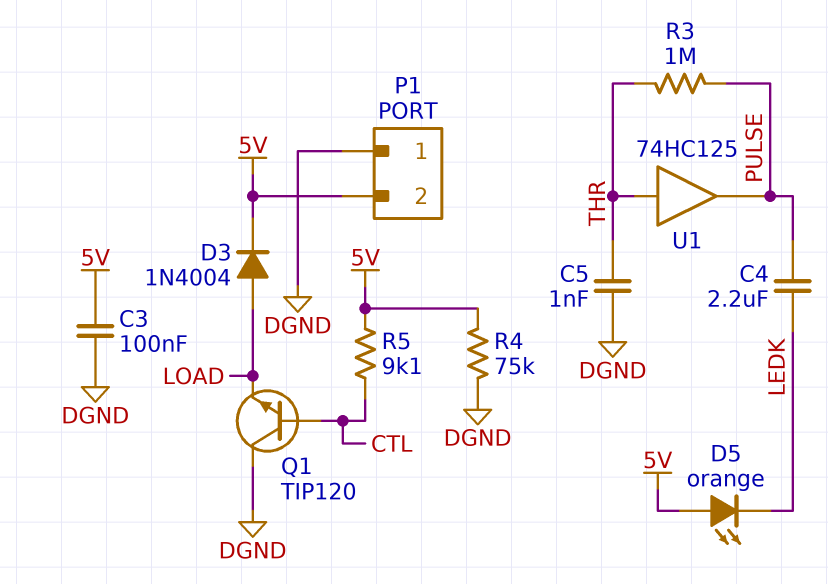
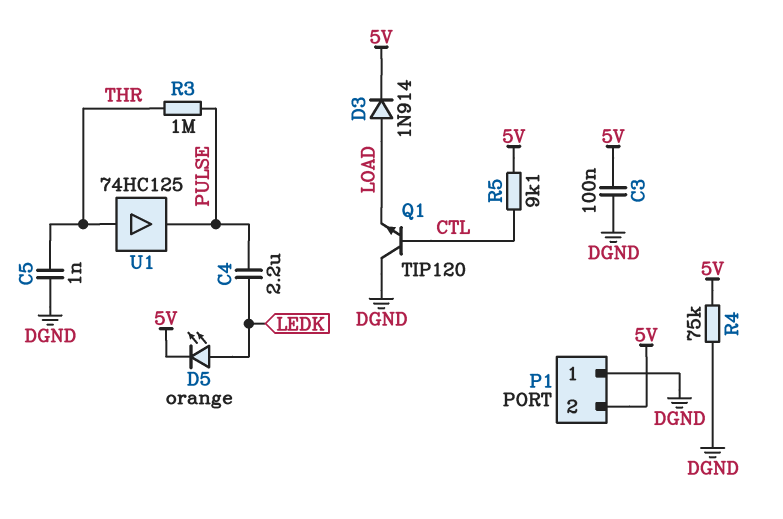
D3: diode 1N4004 (A LOAD, K 5V) -> diode 1N914 (A LOAD, K 5V)
D5: LED orange (A 5V, K LEDK) -> LED orange (A LEDK, K 5V)

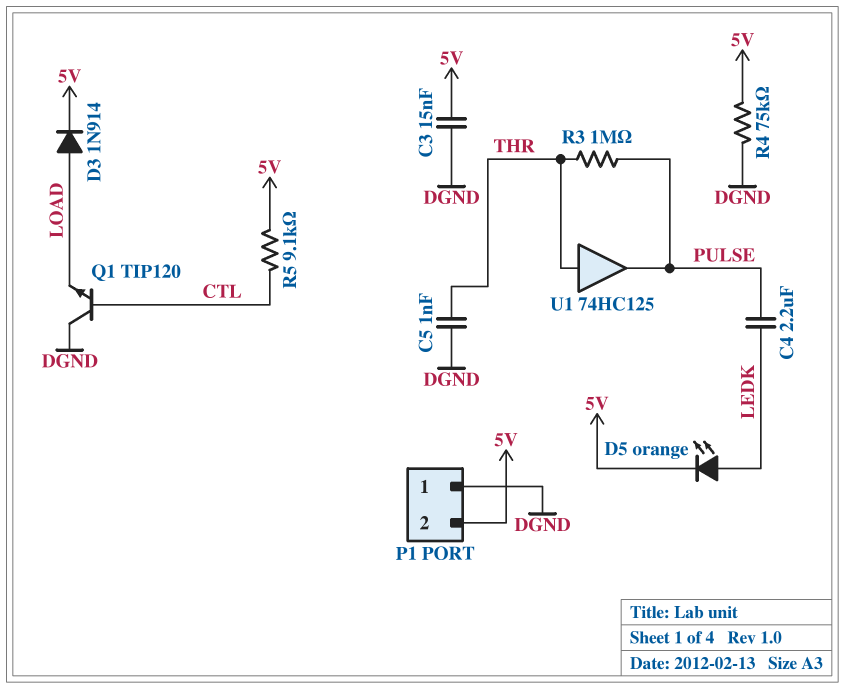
C3: 100nF (5V, DGND) -> 15nF (5V, DGND)

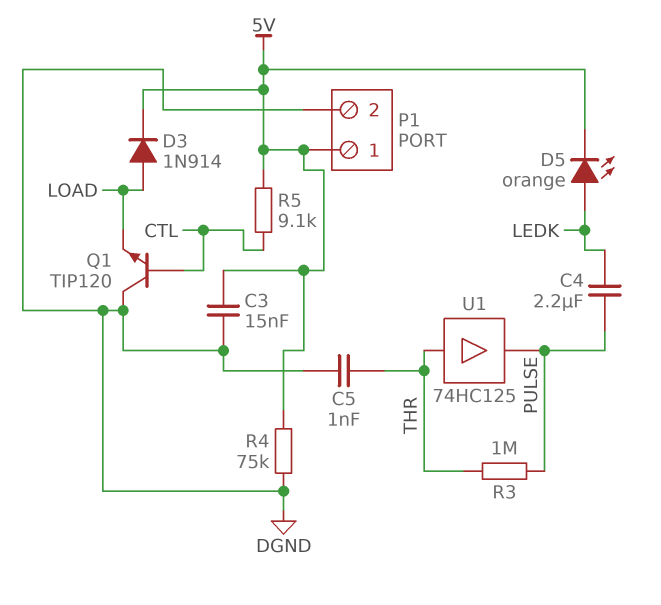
P1 pin 1: DGND -> 5V
P1 pin 2: 5V -> DGND

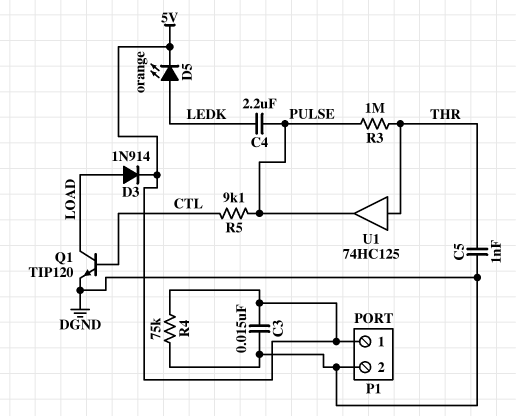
Q1: NPN TIP120 (B CTL, C DGND, E LOAD) -> NPN TIP120 (B CTL, C LOAD, E DGND)
R5: 9.1k (5V, CTL) -> 9.1k (CTL, PULSE)

